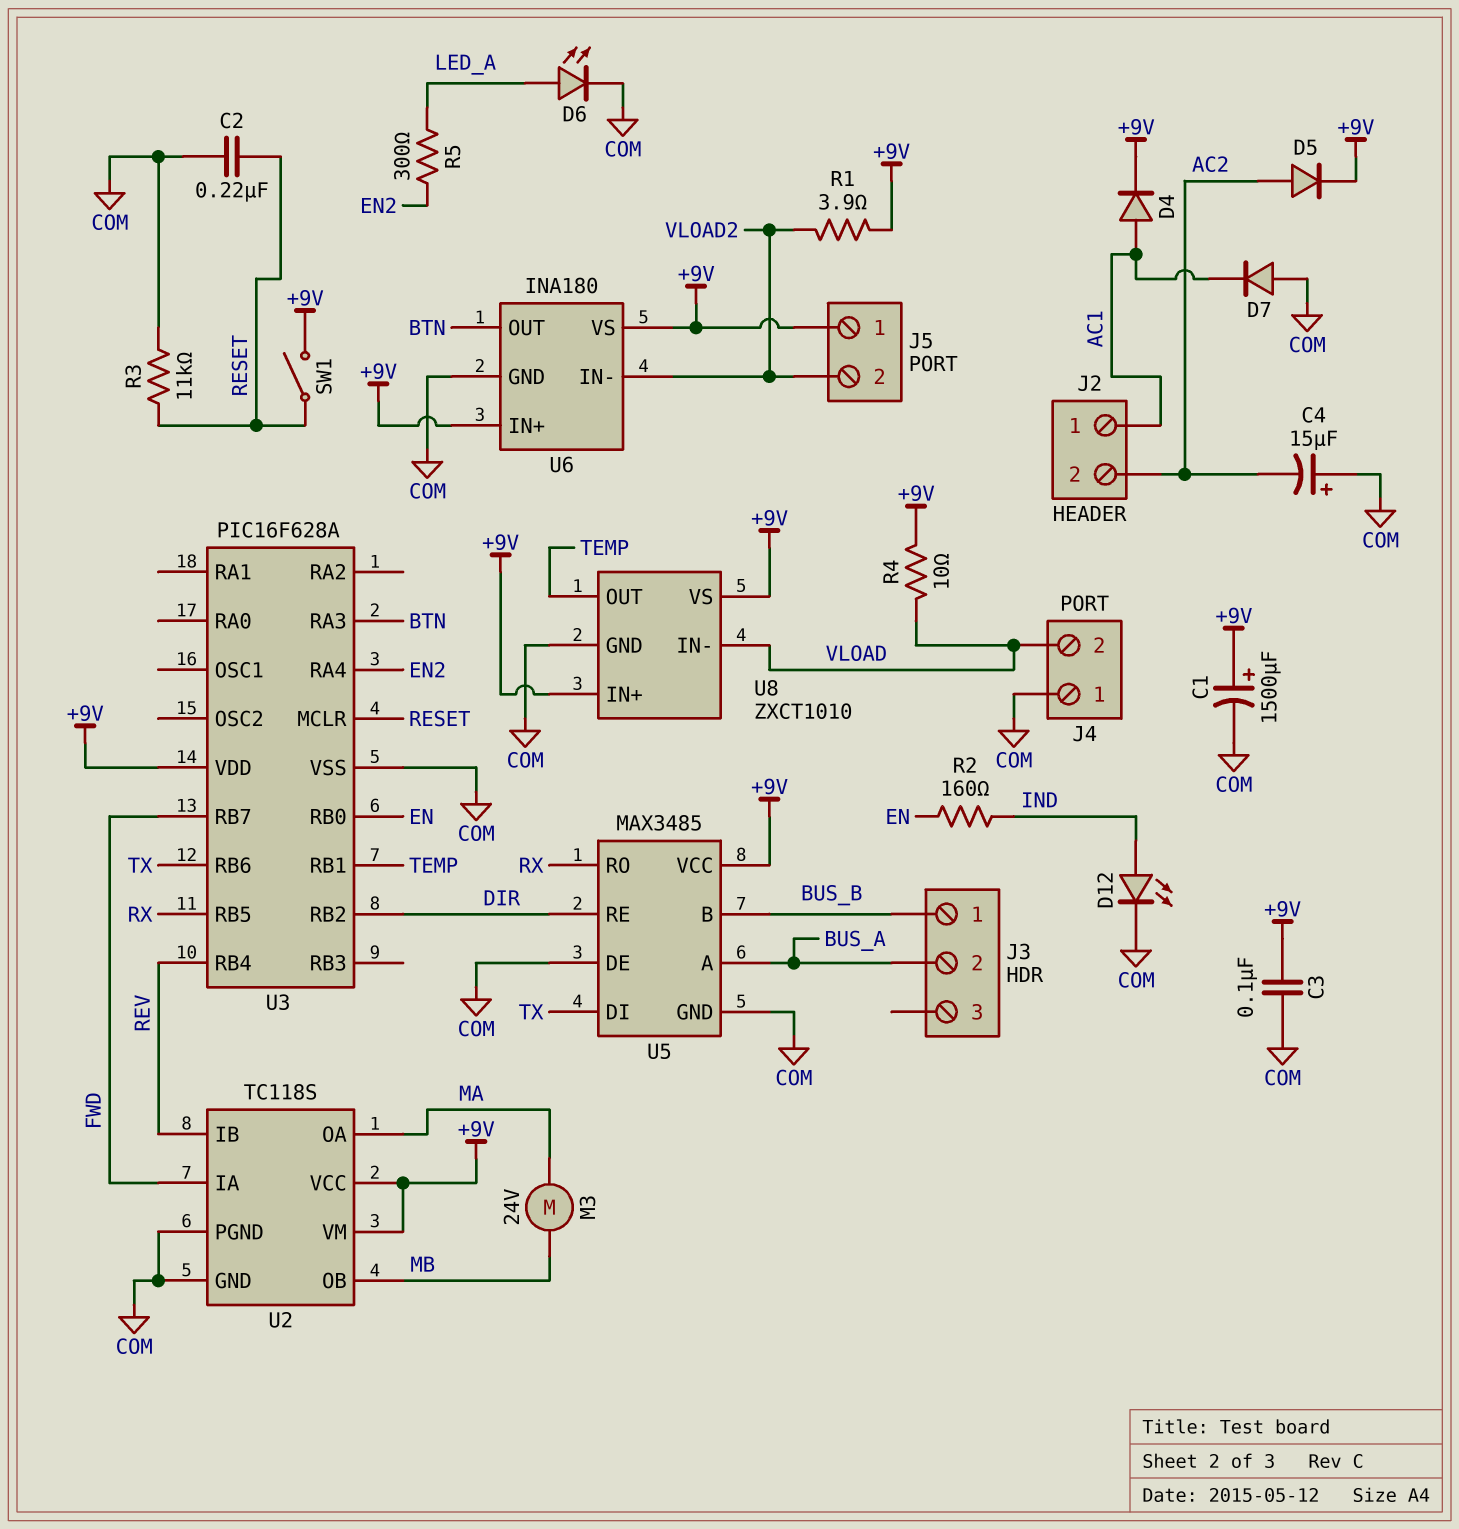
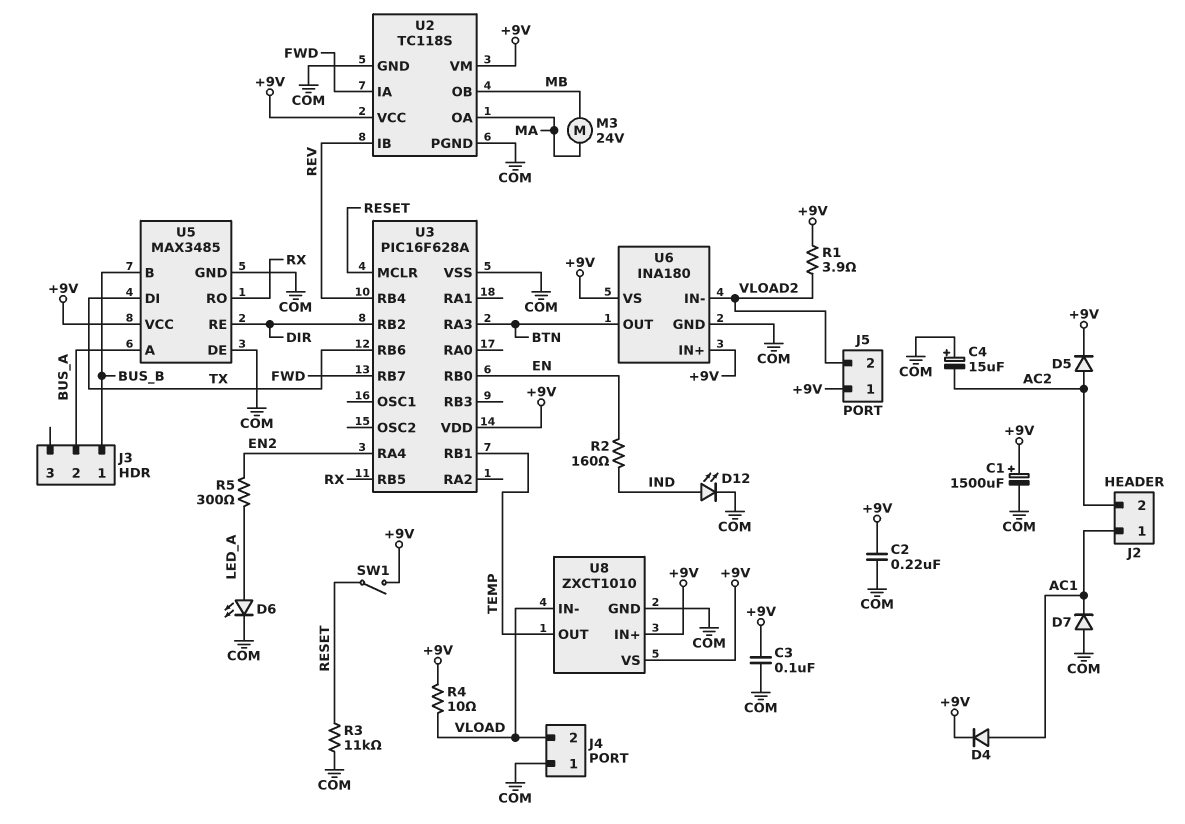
C2: 220nF (COM, RESET) -> 220nF (+9V, COM)

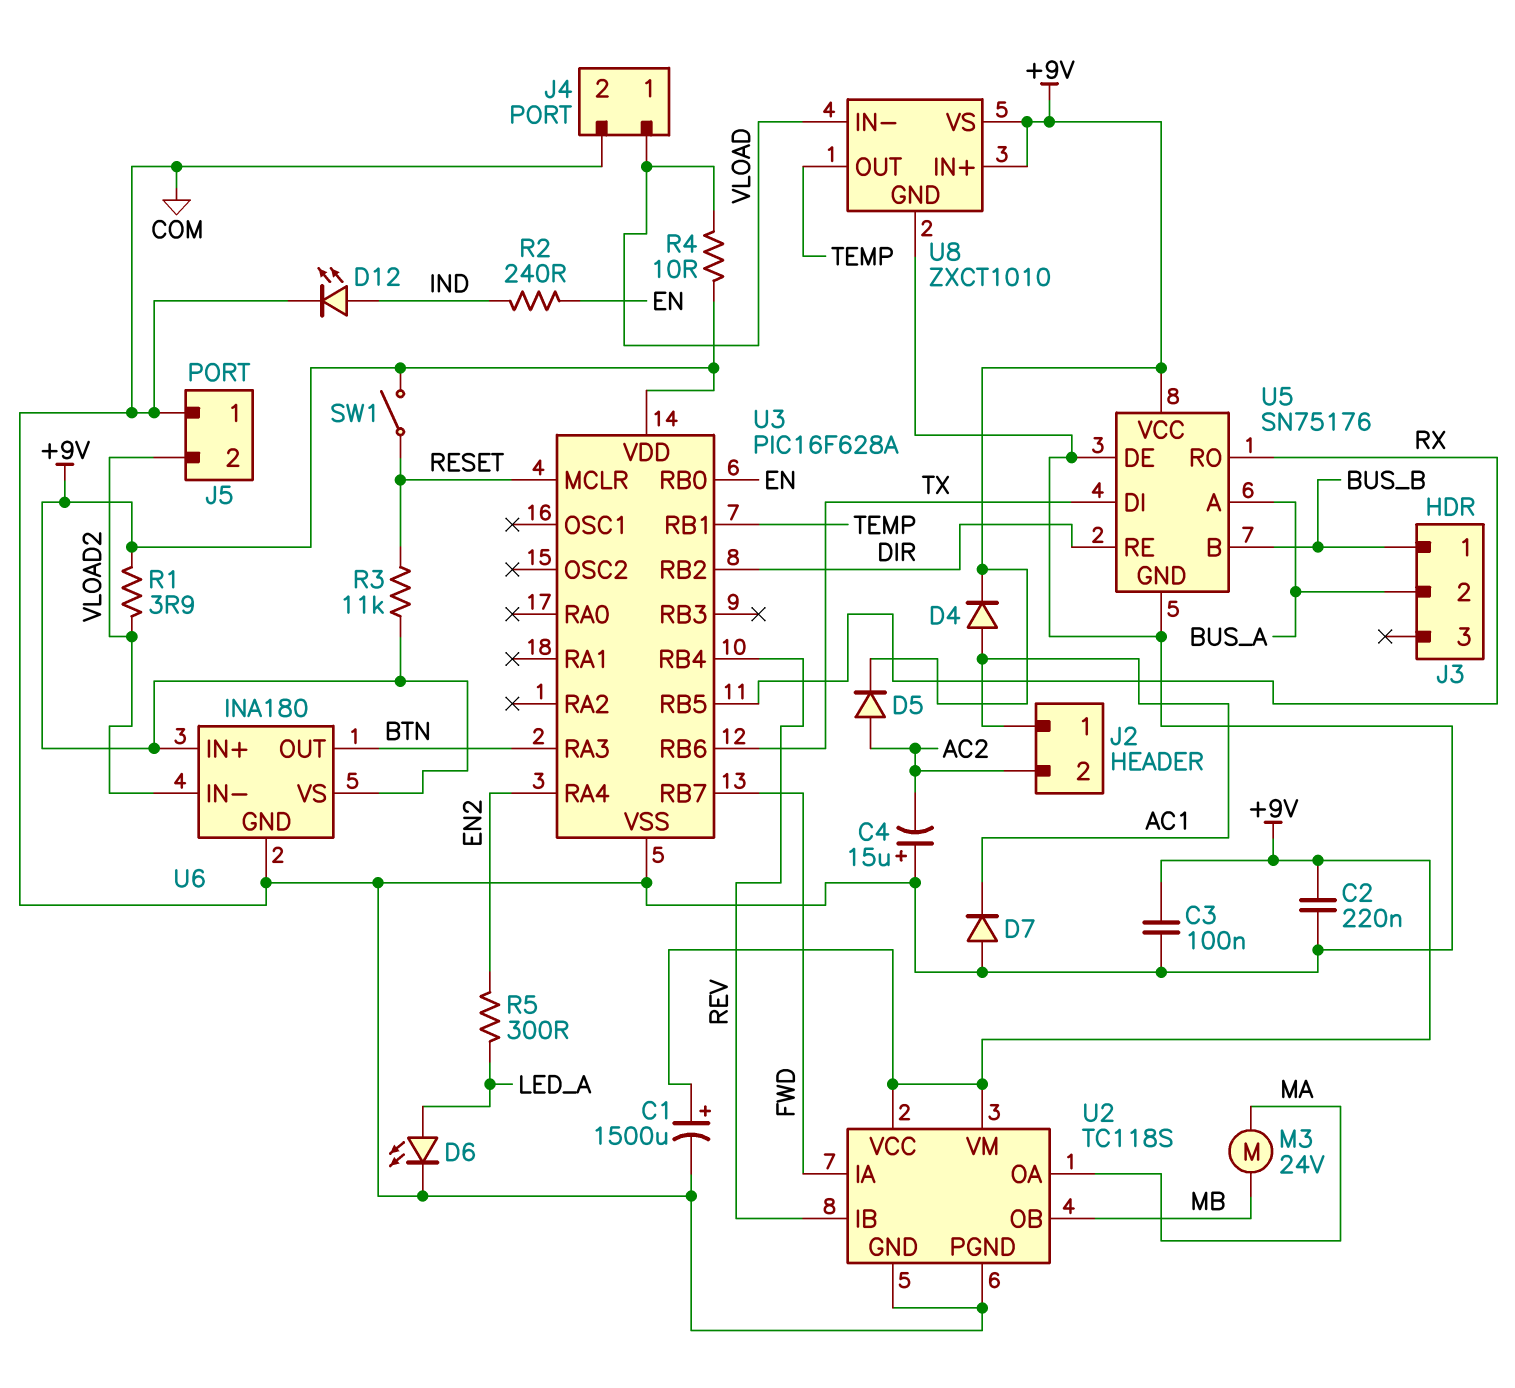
J4 pin 1: COM -> VLOAD
J4 pin 2: VLOAD -> COM
J5 pin 1: +9V -> COM
R2: 160 (EN, IND) -> 240 (EN, IND)
R3: 11k (COM, RESET) -> 11k (+9V, RESET)
U5: MAX3485 -> SN75176

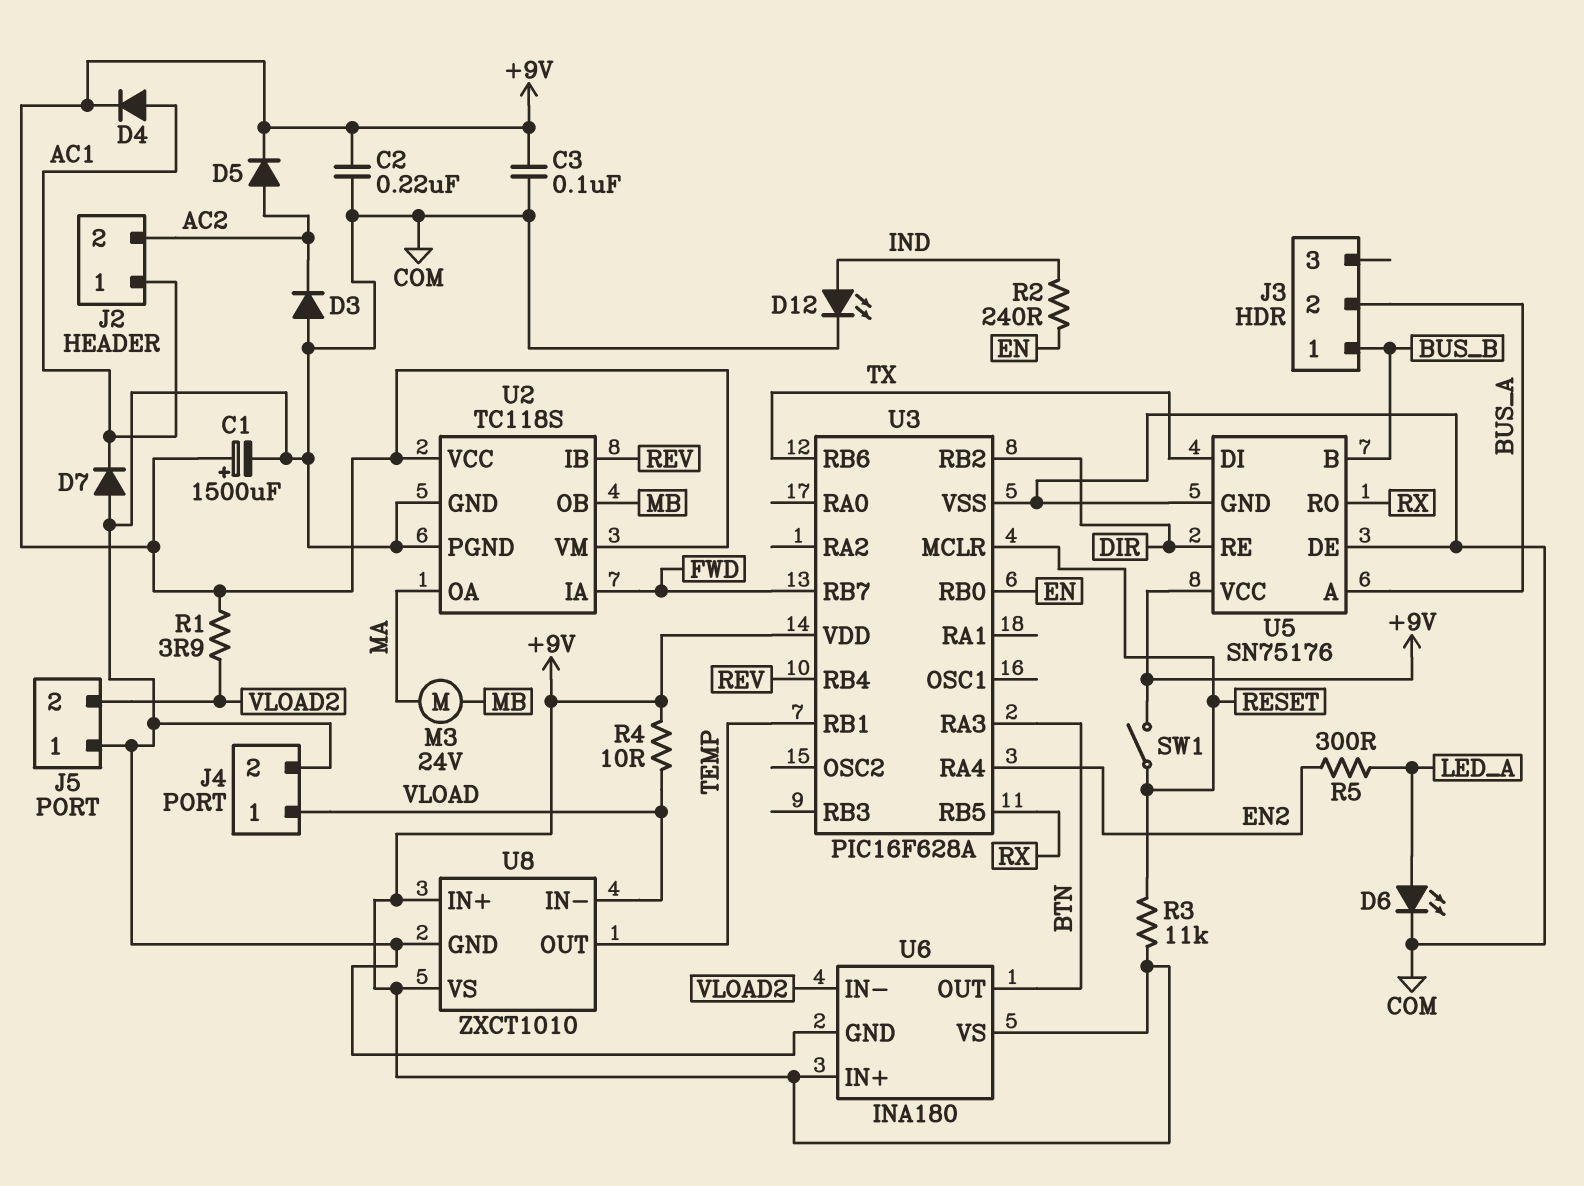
C4: 15uF (plus COM, minus AC2) -> none
D3: none -> diode (A COM, K AC2)

